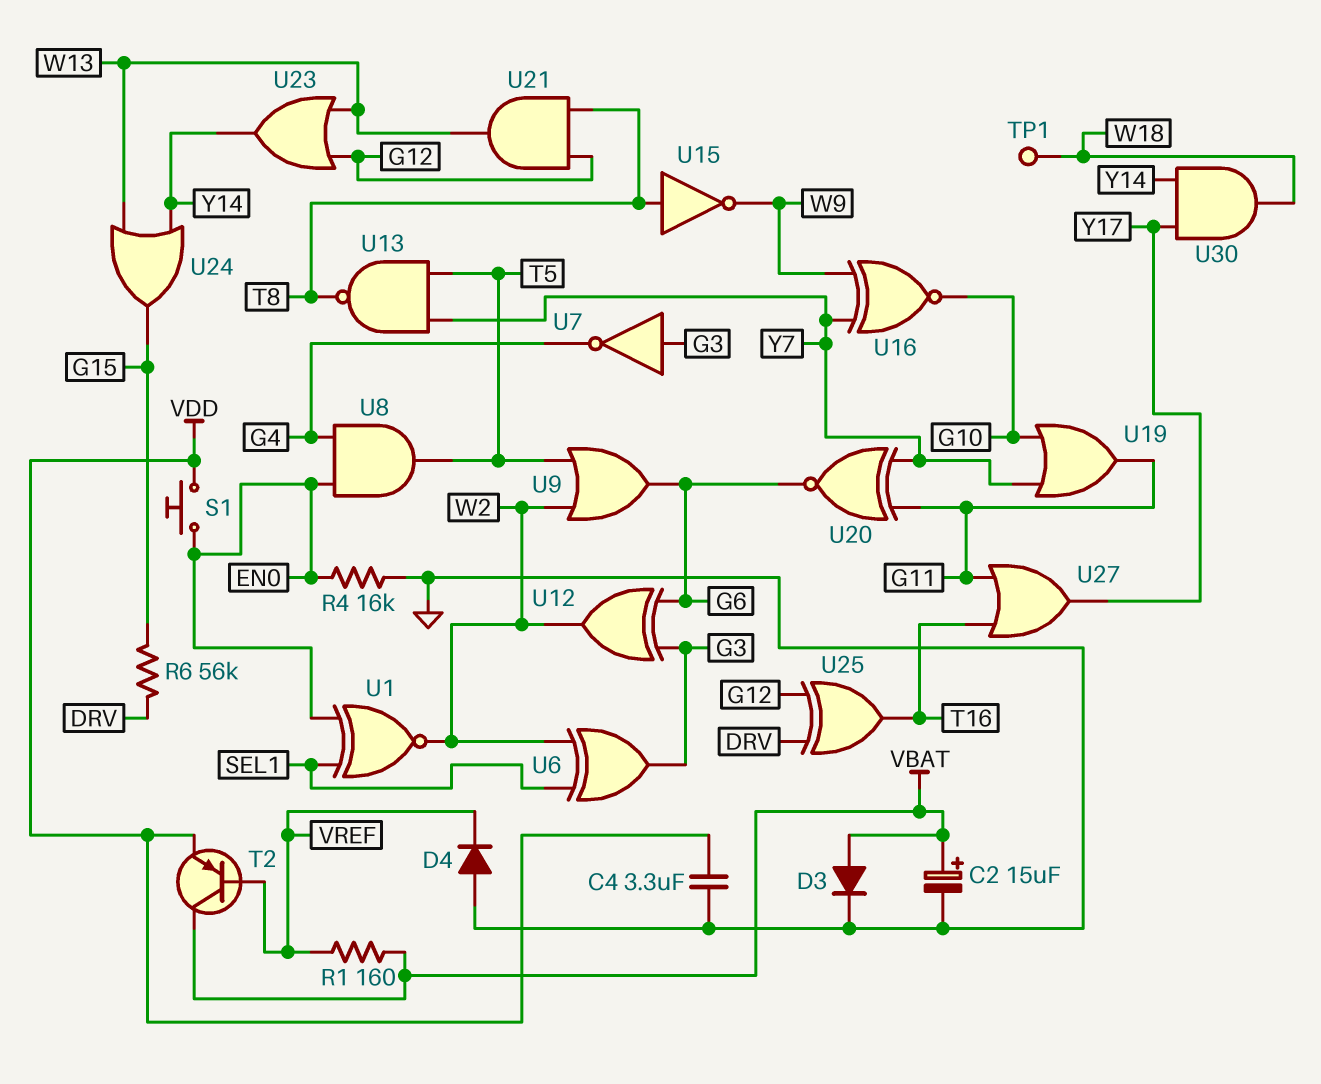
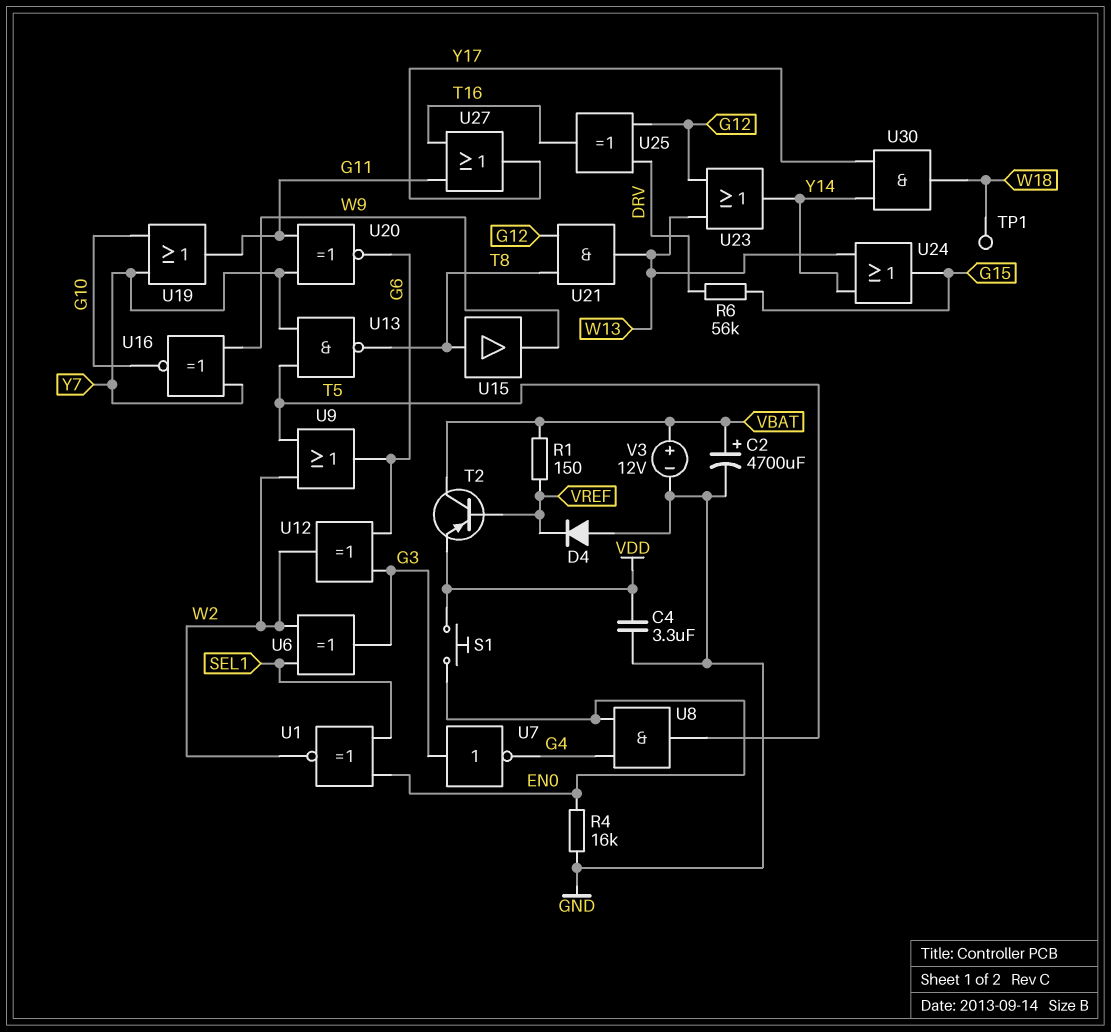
C2: 15uF (plus VBAT, minus GND) -> 4700uF (plus VBAT, minus GND)
D3: diode (A VBAT, K GND) -> none
R1: 160 (VBAT, VREF) -> 150 (VBAT, VREF)
U15: NOT (in T8, out W9) -> buffer (in T8, out W9)
V3: none -> 12V (plus VBAT, minus GND)

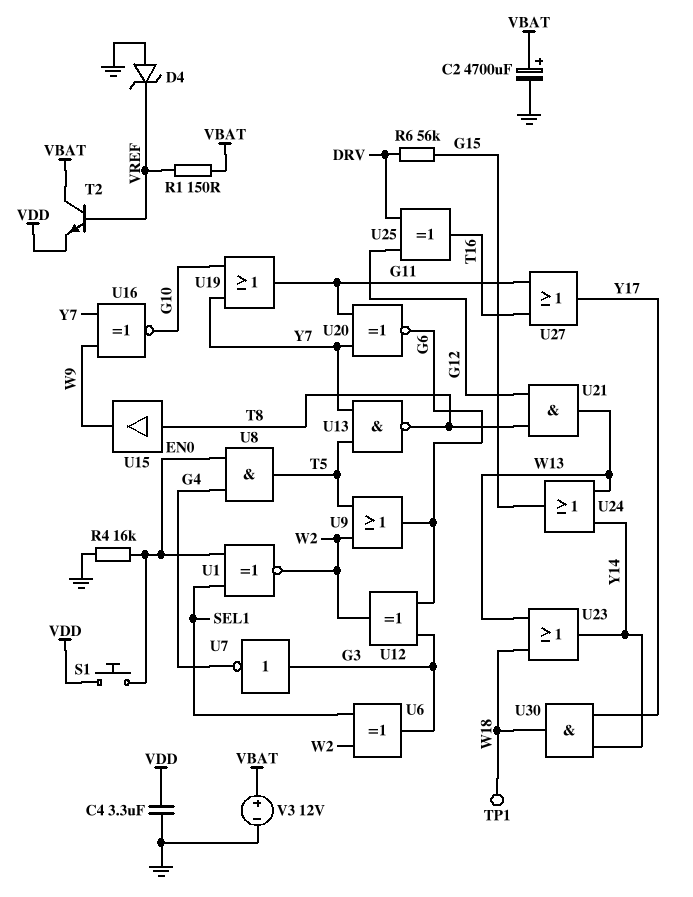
D4: diode (A GND, K VREF) -> zener (A GND, K VREF)
T2: PNP (B VREF, C VBAT, E VDD) -> NPN (B VREF, C VBAT, E VDD)
U23: OR (in G12, in W13, out Y14) -> OR (in W13, in W18, out Y14)

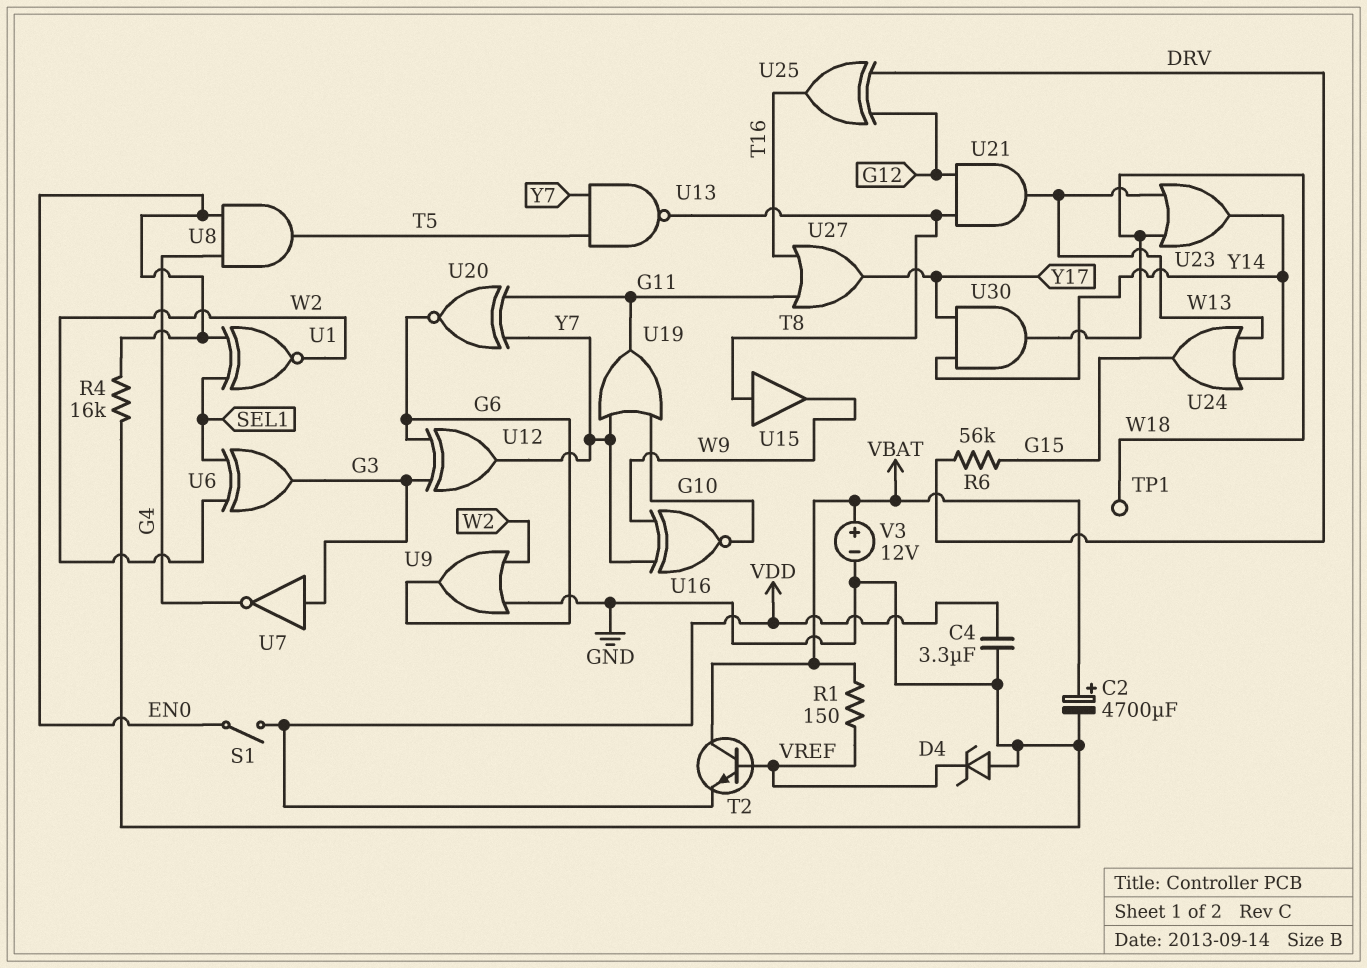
S1: button (EN0, VDD) -> switch (EN0, VDD)
U9: OR (in T5, in W2, out G6) -> OR (in GND, in W2, out G6)
U12: XOR (in G3, in G6, out W2) -> XOR (in G3, in G6, out Y7)

